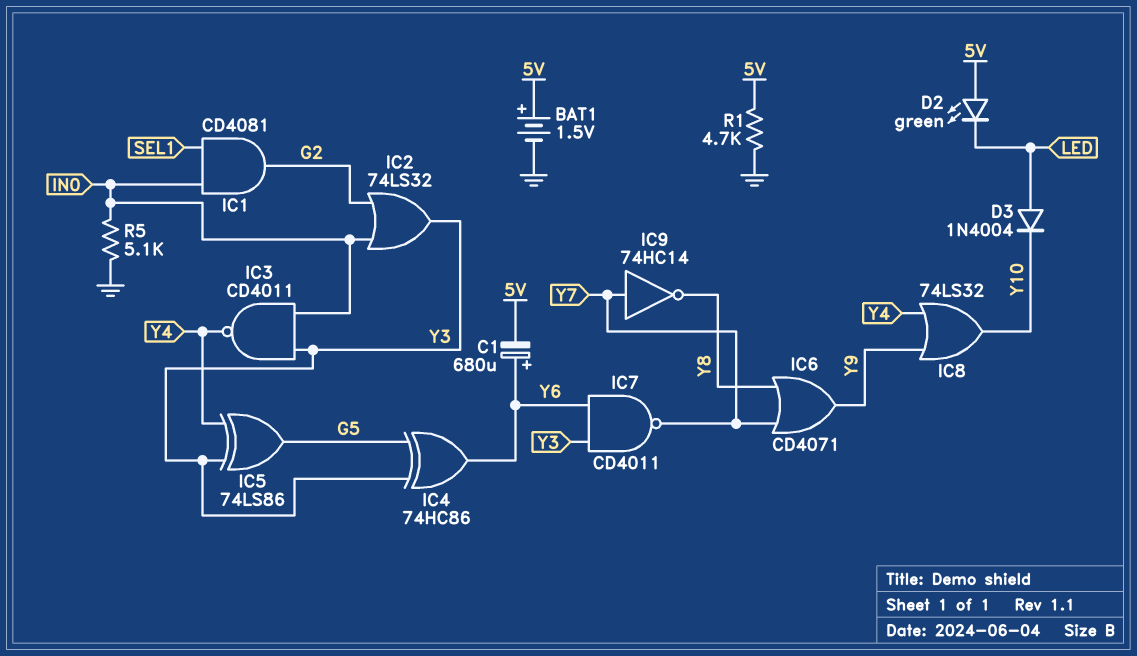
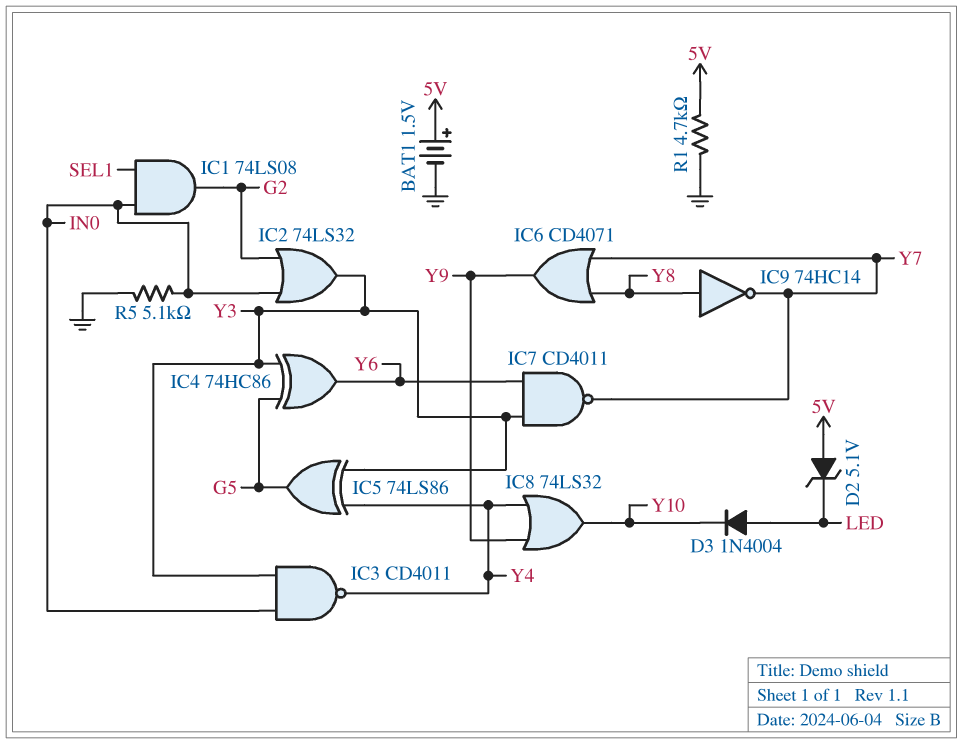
C1: 680uF (plus Y6, minus 5V) -> none
D2: LED green (A 5V, K LED) -> zener 5.1V (A 5V, K LED)
IC1: AND CD4081 (in IN0, in SEL1, out G2) -> AND 74LS08 (in IN0, in SEL1, out G2)
IC9: NOT 74HC14 (in Y7, out Y8) -> NOT 74HC14 (in Y8, out Y7)

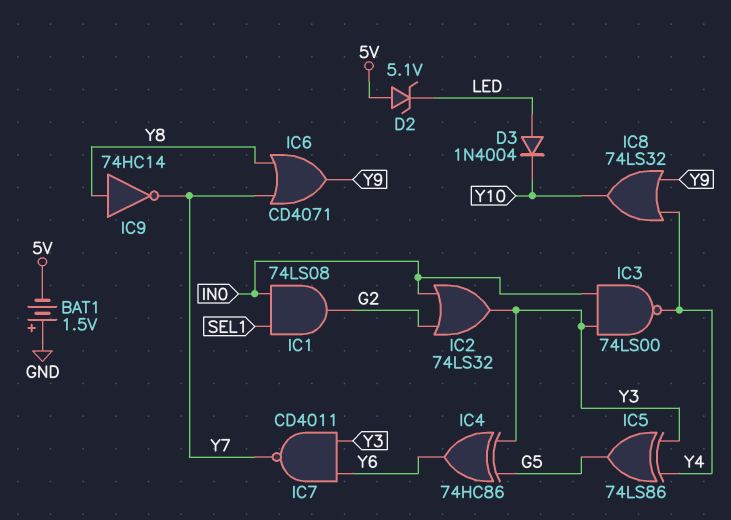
BAT1: 1.5V (plus 5V, minus GND) -> 1.5V (plus GND, minus 5V)
IC3: NAND CD4011 (in IN0, in Y3, out Y4) -> NAND 74LS00 (in IN0, in Y3, out Y4)
R1: 4.7k (5V, GND) -> none
R5: 5.1k (GND, IN0) -> none

